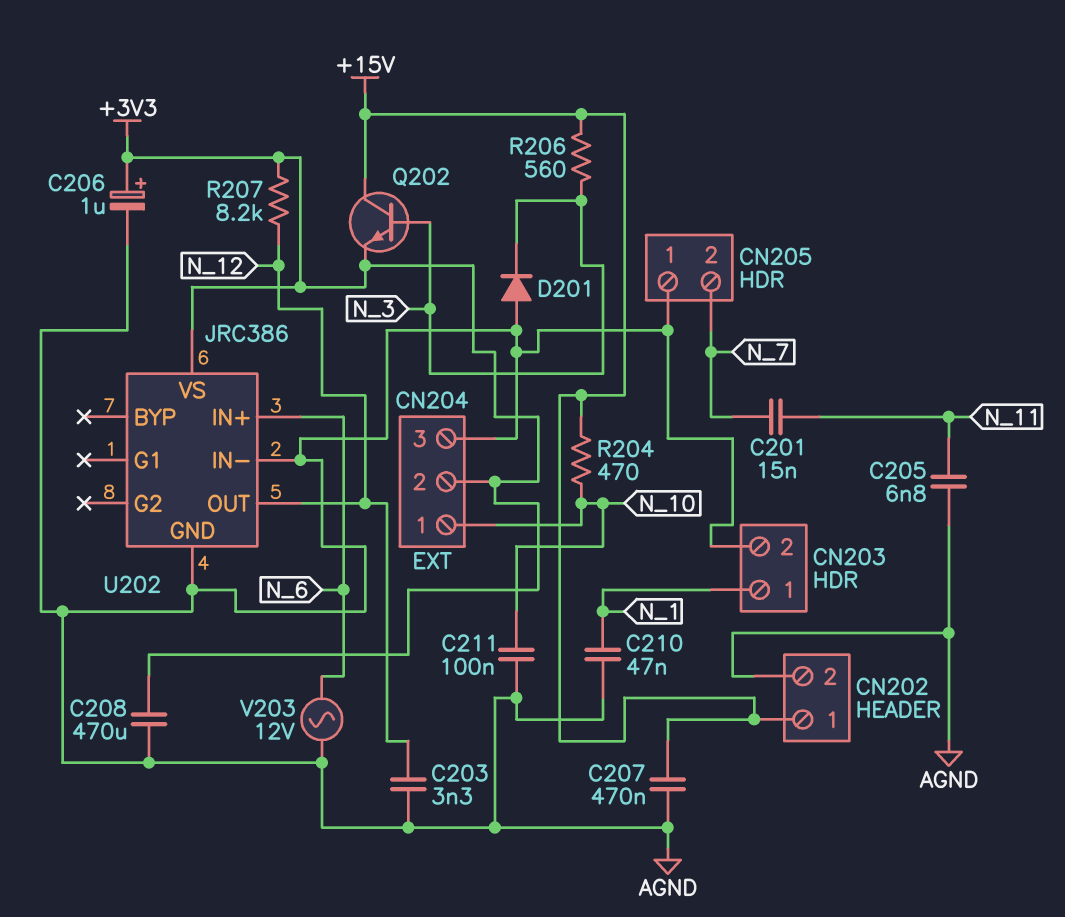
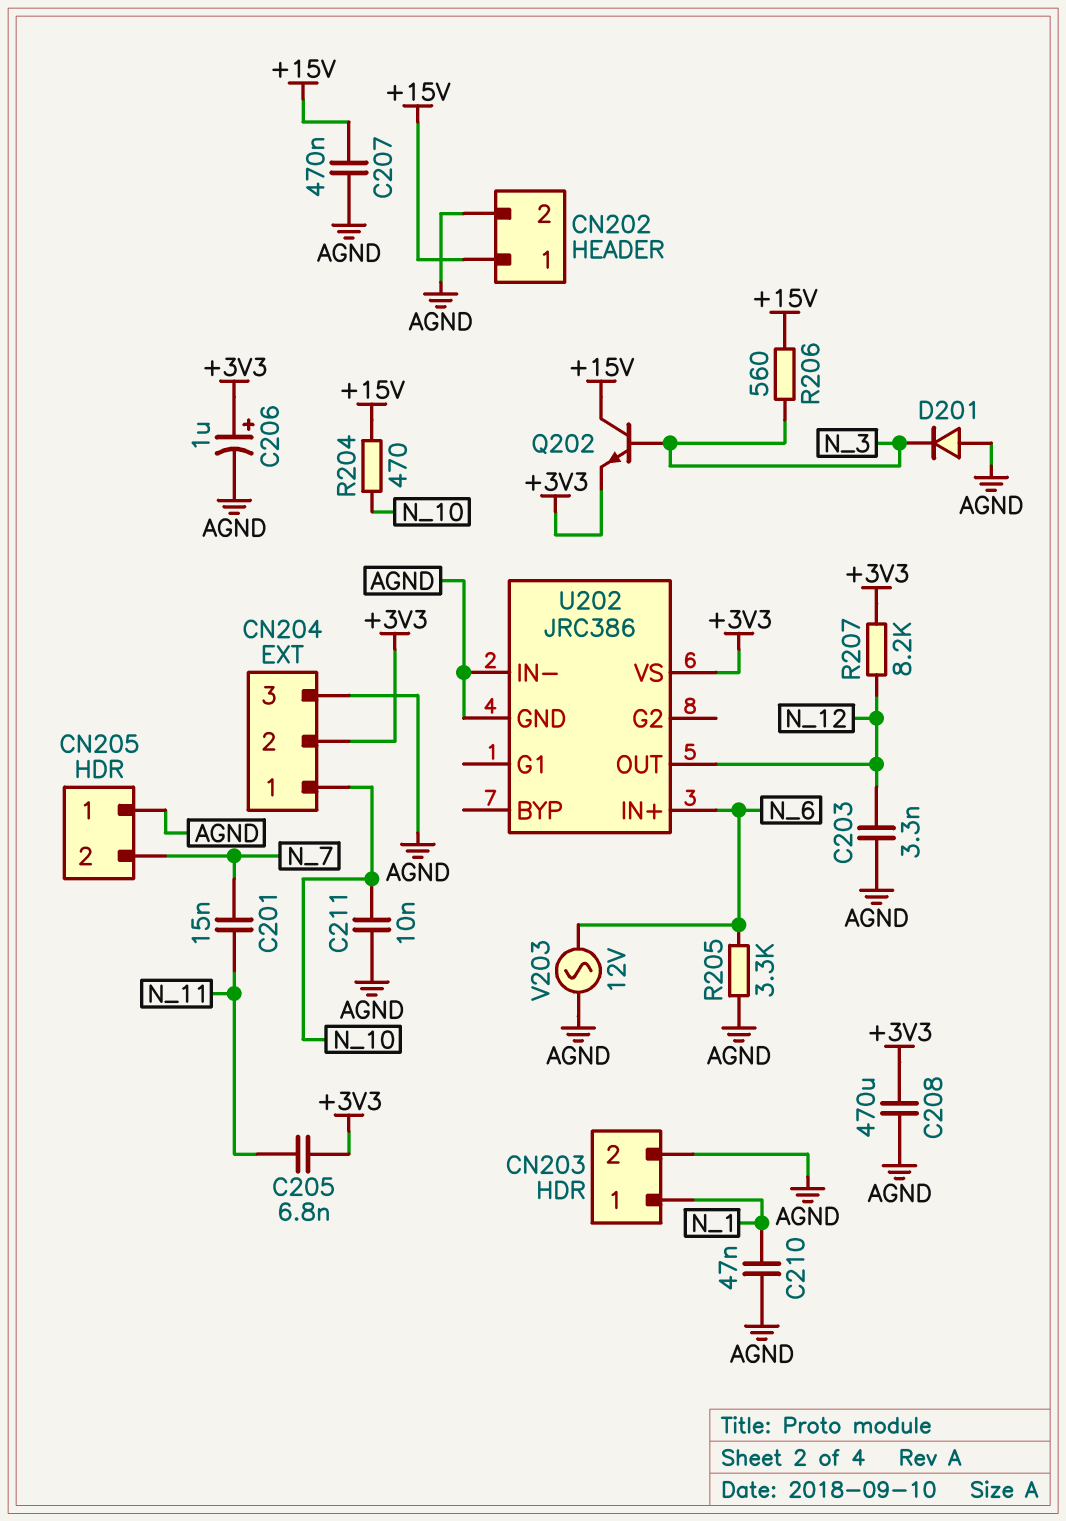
C205: 6.8nF (AGND, N_11) -> 6.8nF (+3V3, N_11)
C211: 100nF (AGND, N_10) -> 10nF (AGND, N_10)
R205: none -> 3.3k (AGND, N_6)

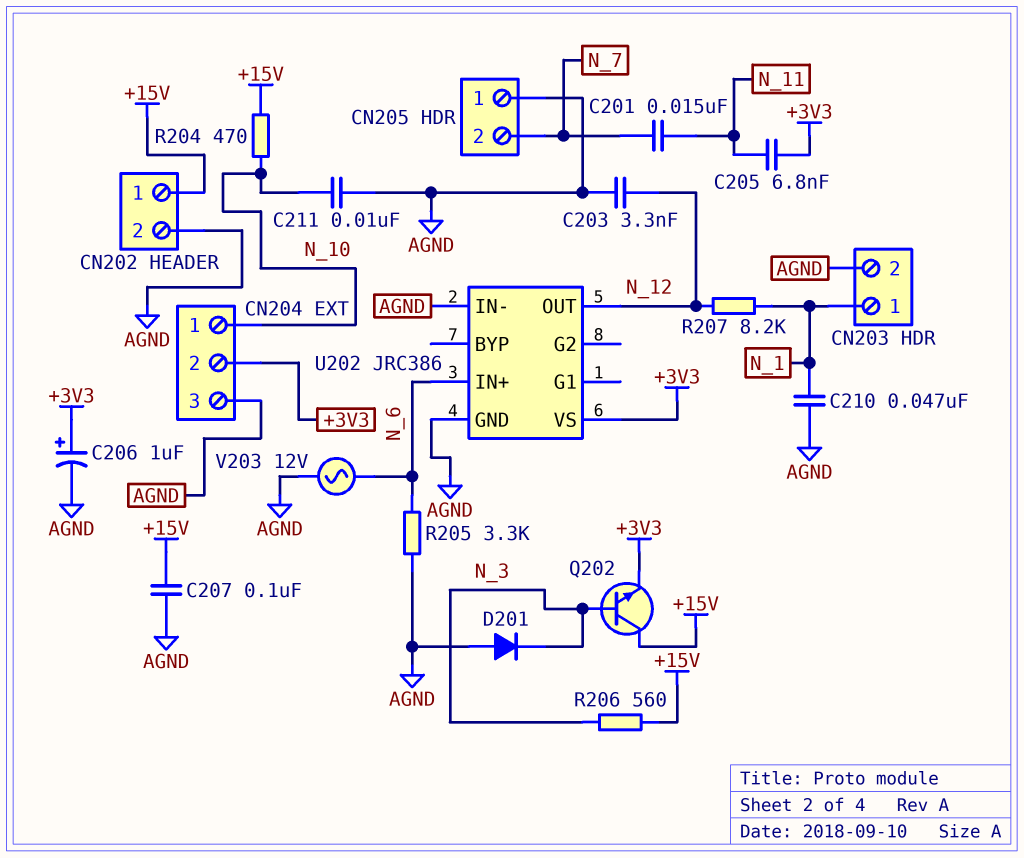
C207: 470nF (+15V, AGND) -> 100nF (+15V, AGND)
C208: 470uF (+3V3, AGND) -> none
R207: 8.2k (+3V3, N_12) -> 8.2k (N_1, N_12)

